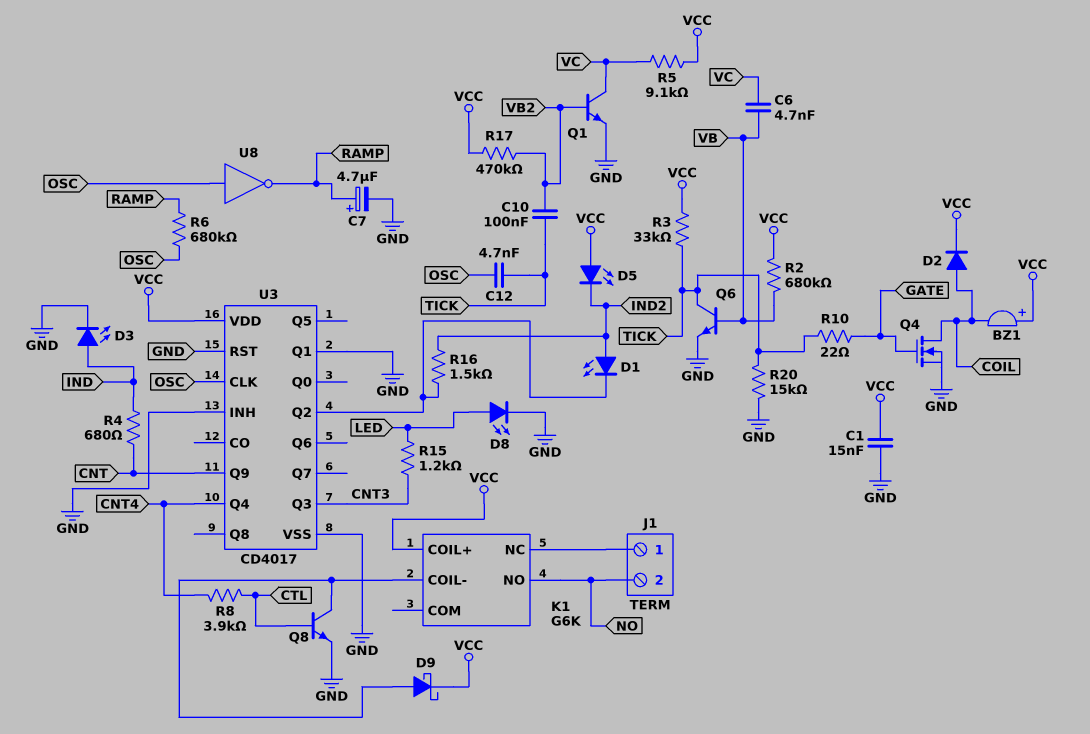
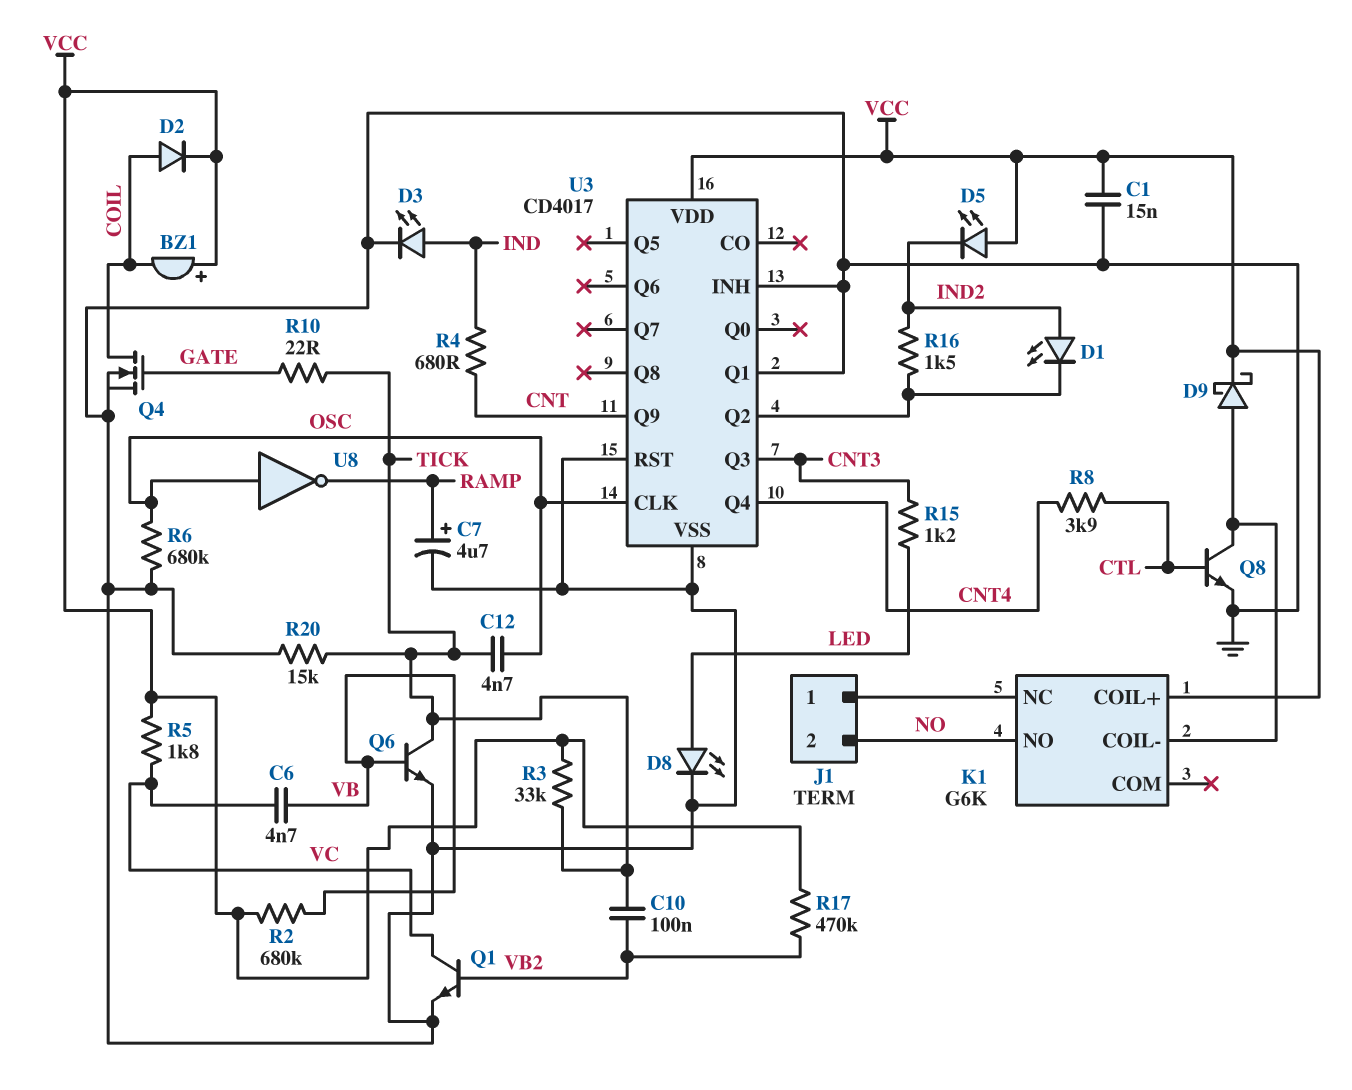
R5: 9.1k (VC, VCC) -> 1.8k (VC, VCC)
R6: 680k (OSC, RAMP) -> 680k (GND, OSC)

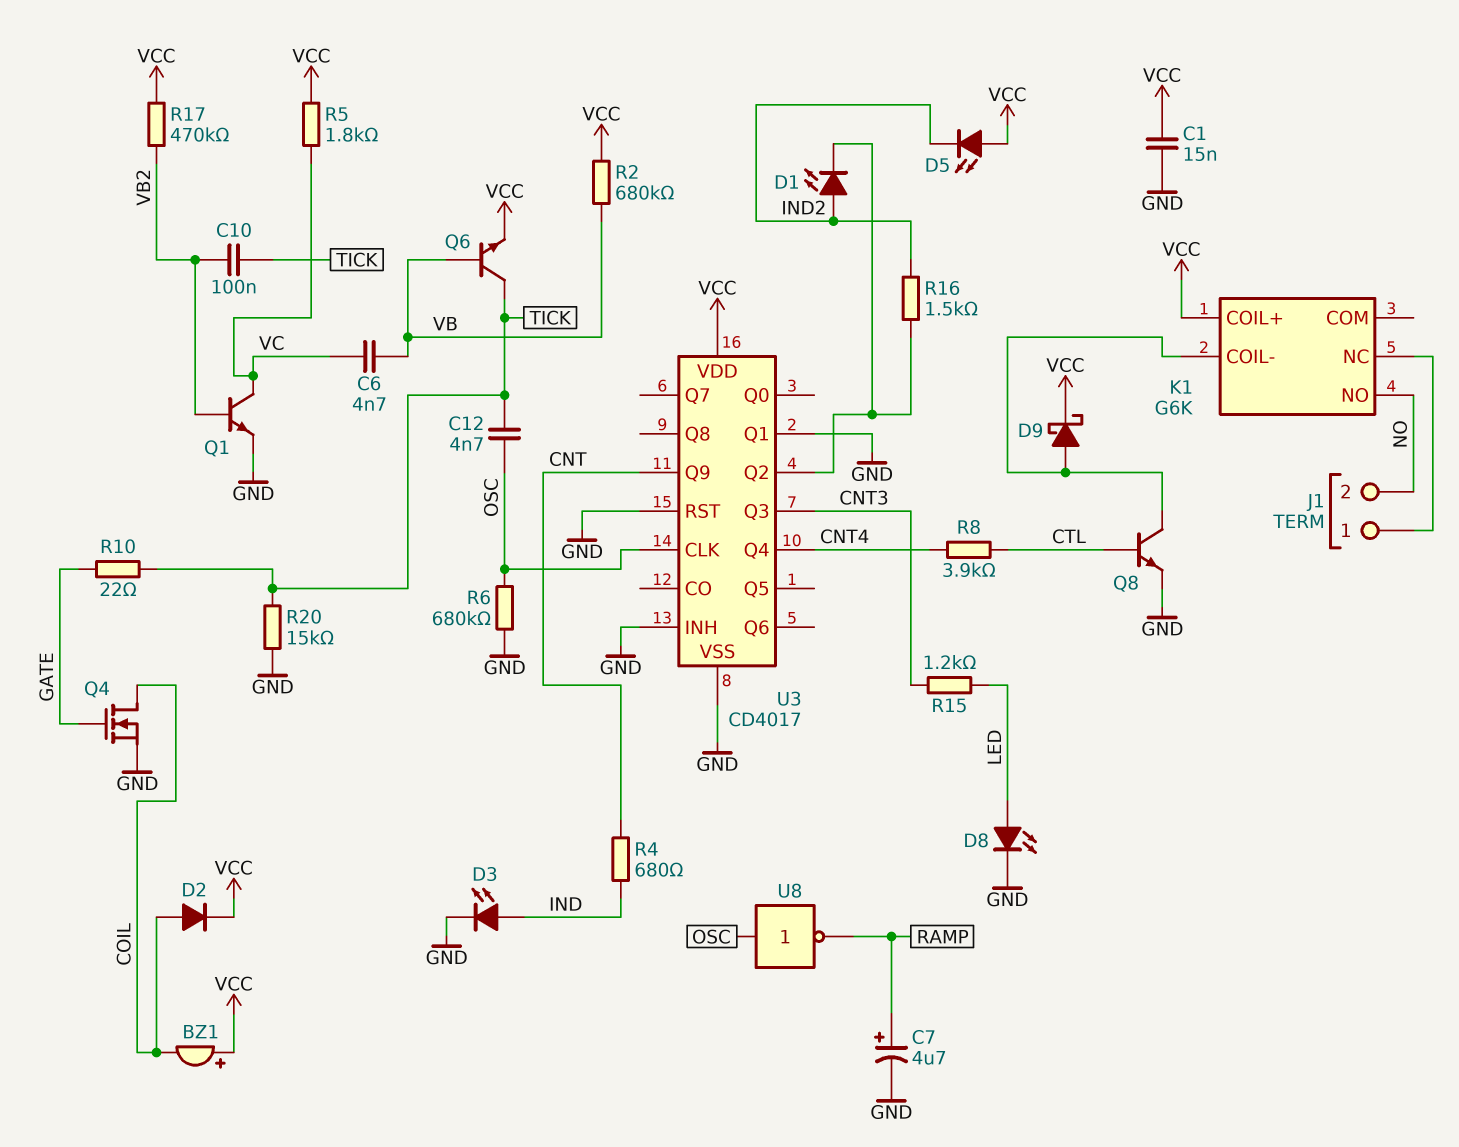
Q6: NPN (B VB, C TICK, E GND) -> NPN (B VB, C TICK, E VCC)
R3: 33k (TICK, VCC) -> none

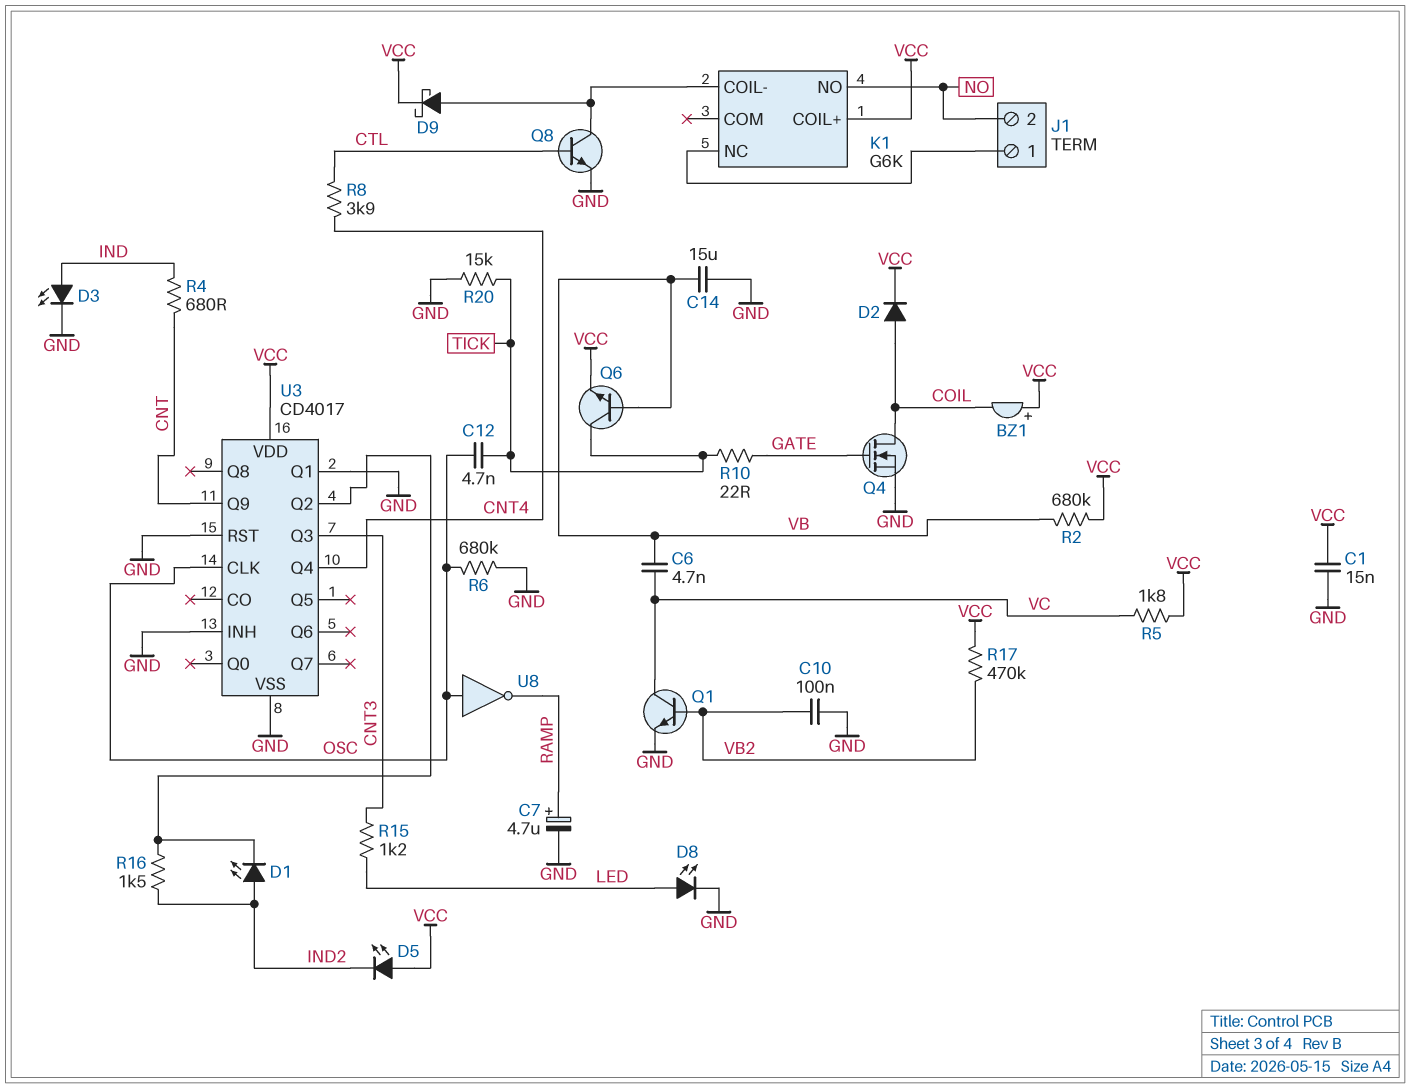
C10: 100nF (TICK, VB2) -> 100nF (GND, VB2)
C14: none -> 15uF (GND, VB)

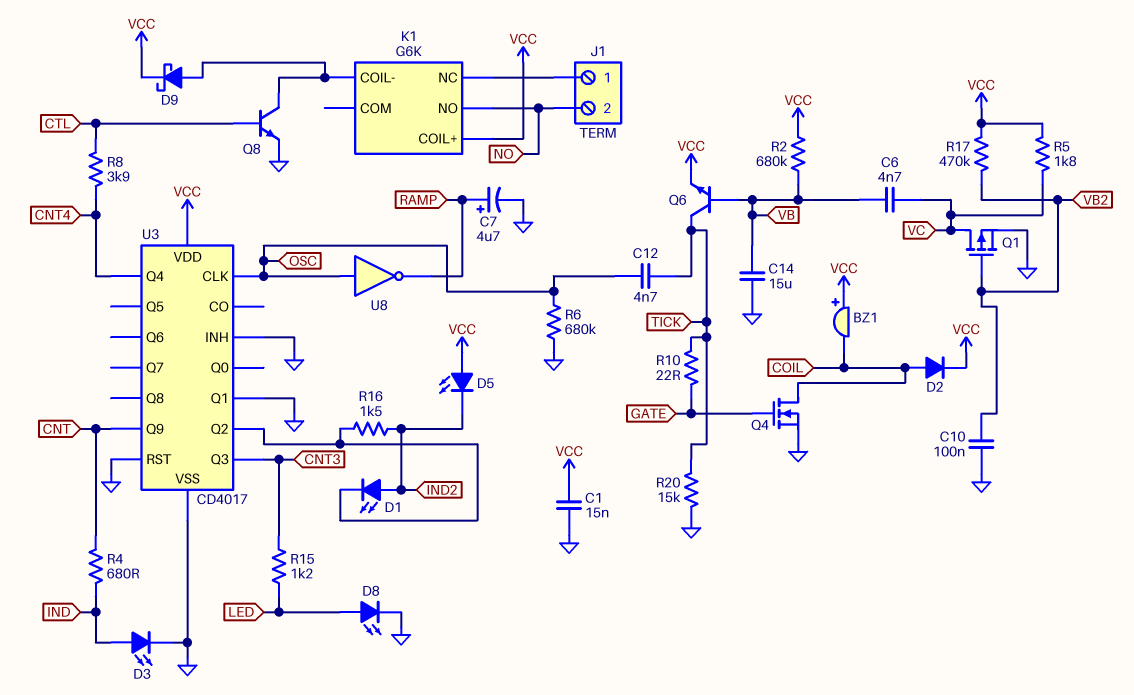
Q1: NPN (B VB2, C VC, E GND) -> PMOS (G VB2, D VC, S GND)

